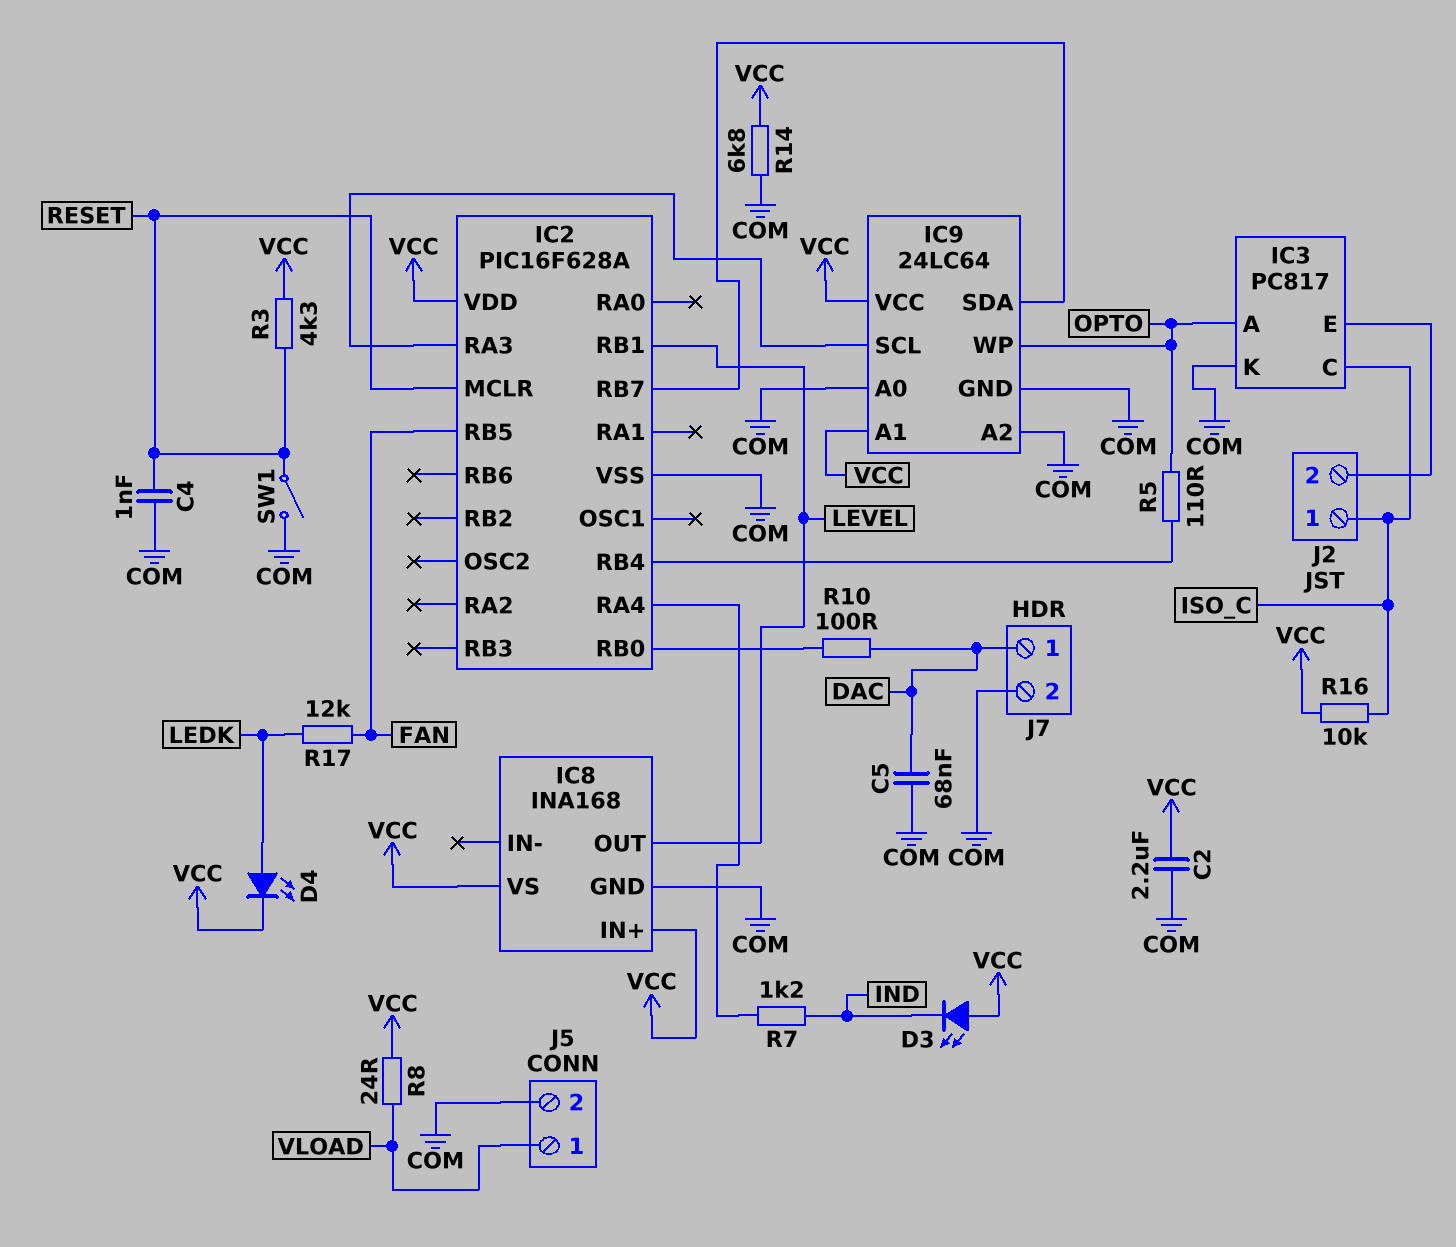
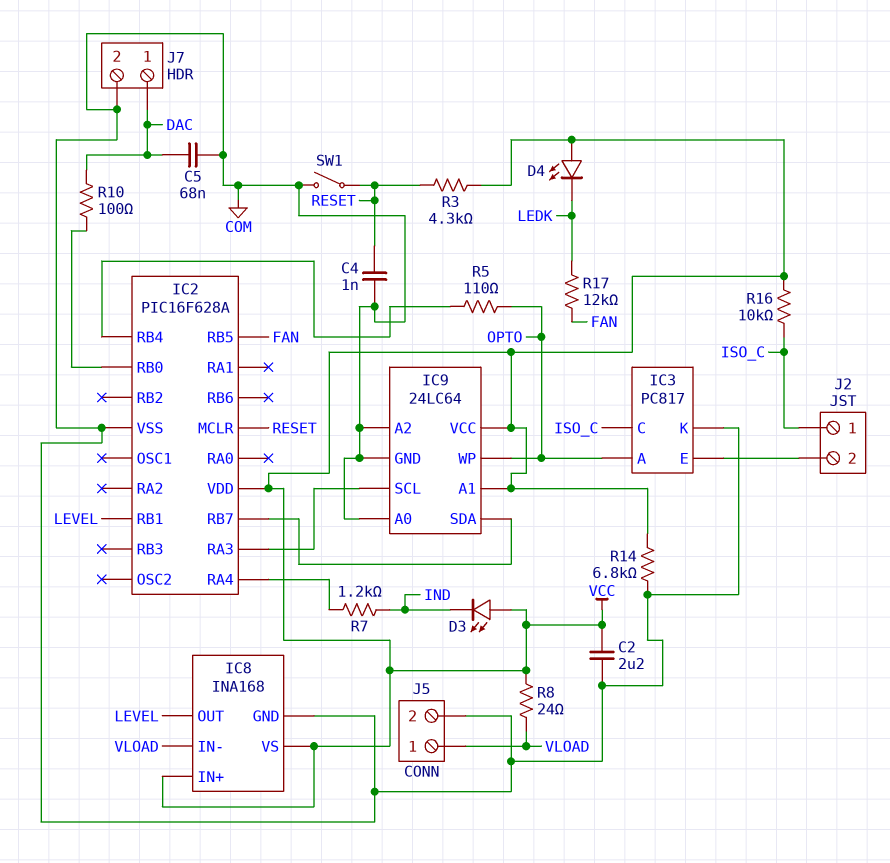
D4: LED (A LEDK, K VCC) -> LED (A VCC, K LEDK)
IC8 pin IN-: none -> VLOAD

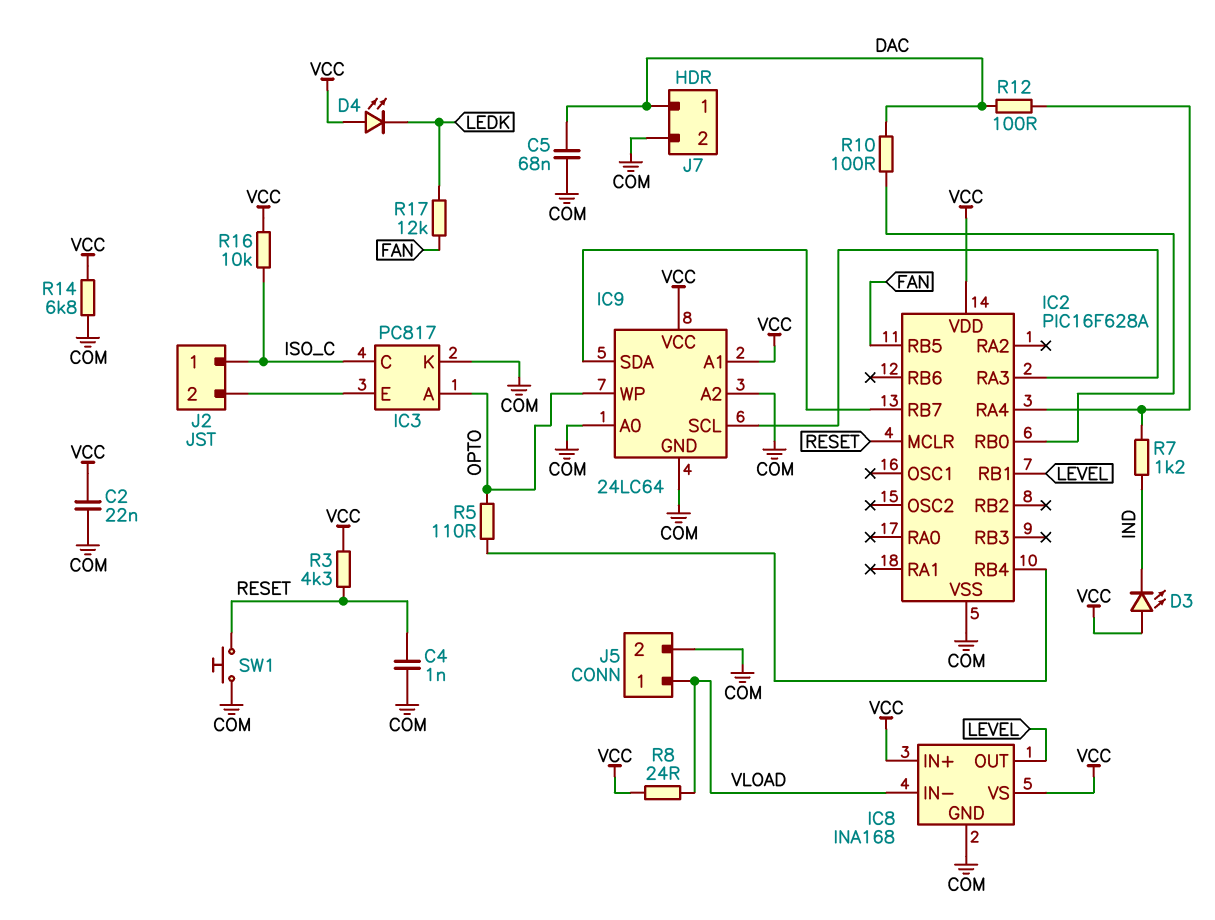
C2: 2.2uF (COM, VCC) -> 22nF (COM, VCC)
R12: none -> 100 (DAC, IC2/RA4)
SW1: switch (COM, RESET) -> button (COM, RESET)

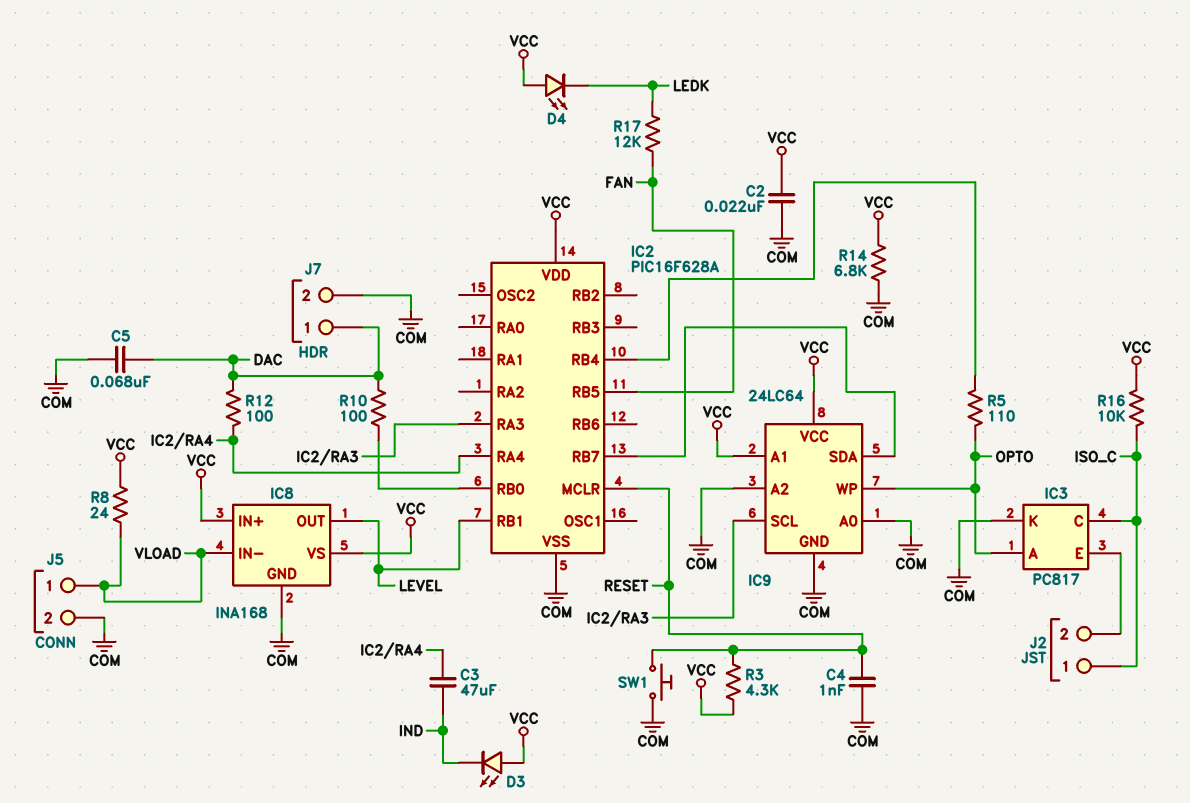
C3: none -> 47uF (IC2/RA4, IND)
R7: 1.2k (IC2/RA4, IND) -> none

